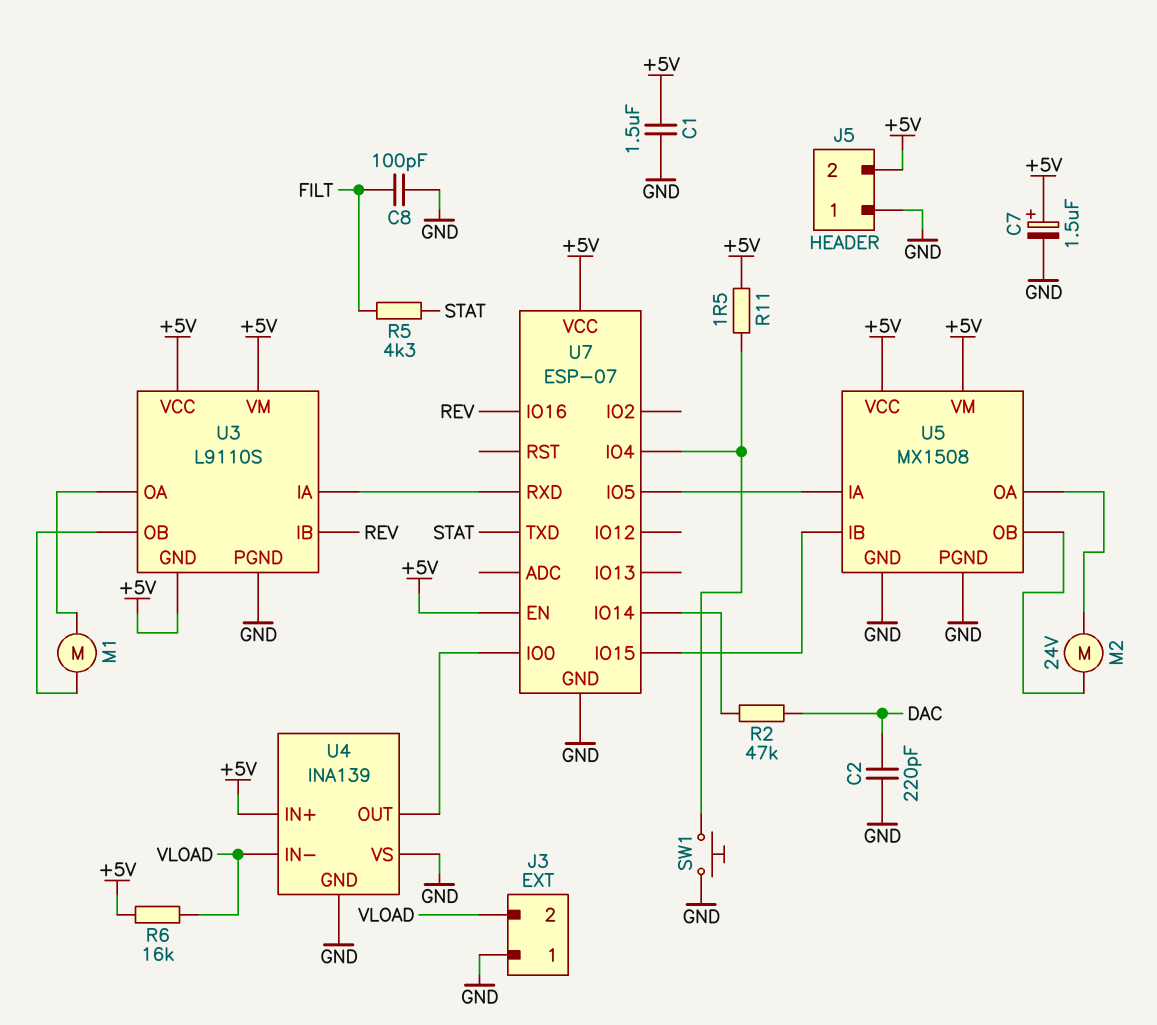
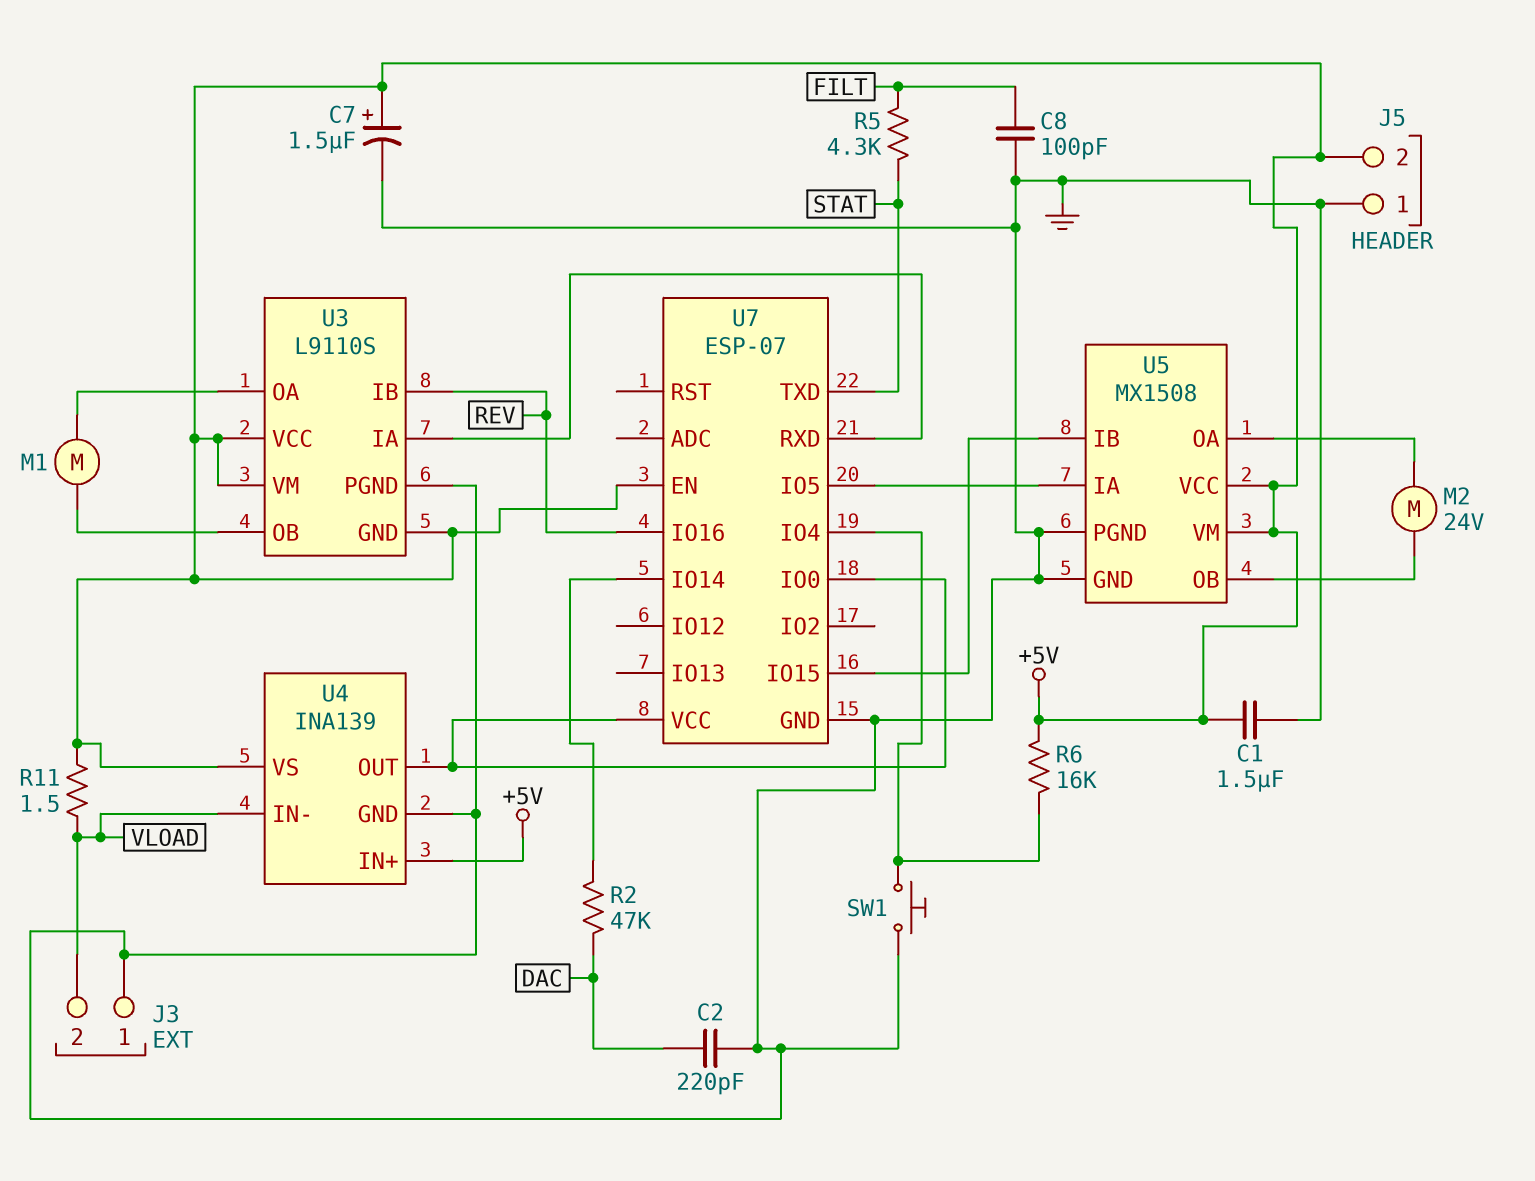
R6: 16k (+5V, VLOAD) -> 16k (+5V, U7/IO4)
R11: 1.5 (+5V, U7/IO4) -> 1.5 (+5V, VLOAD)
U4 pin VS: GND -> +5V
U7 pin VCC: +5V -> U4/OUT

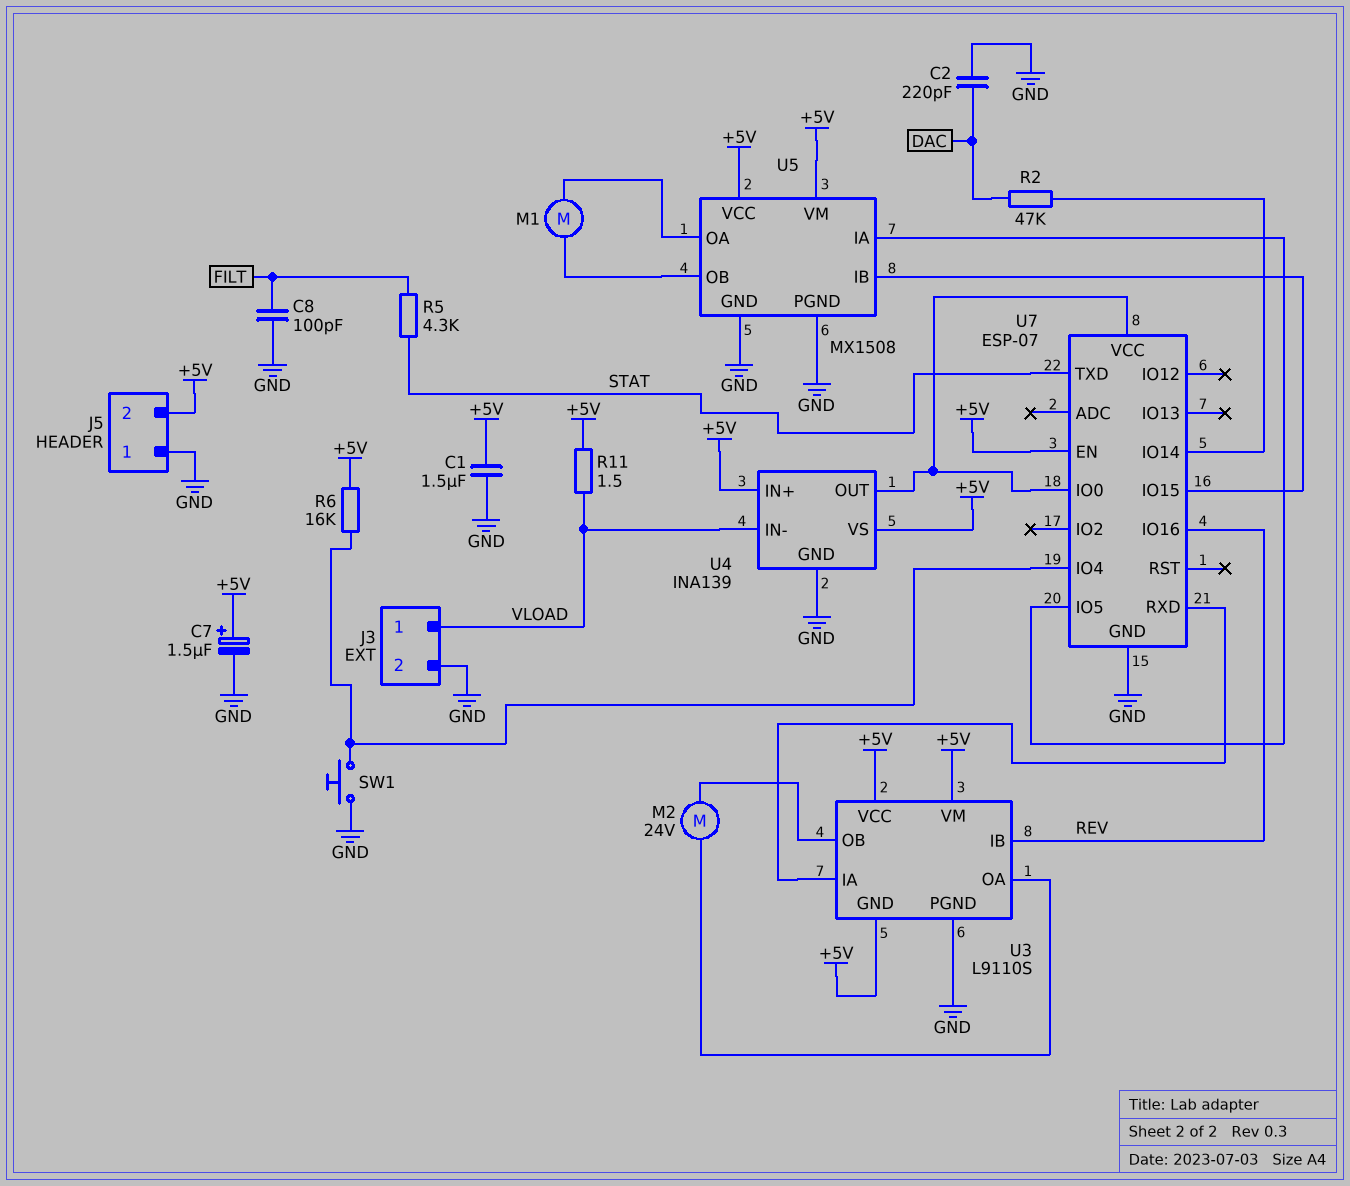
J3 pin 1: GND -> VLOAD
J3 pin 2: VLOAD -> GND
M1: motor (U3/OA, U3/OB) -> motor (U5/OA, U5/OB)
M2: motor 24V (U5/OA, U5/OB) -> motor 24V (U3/OA, U3/OB)

